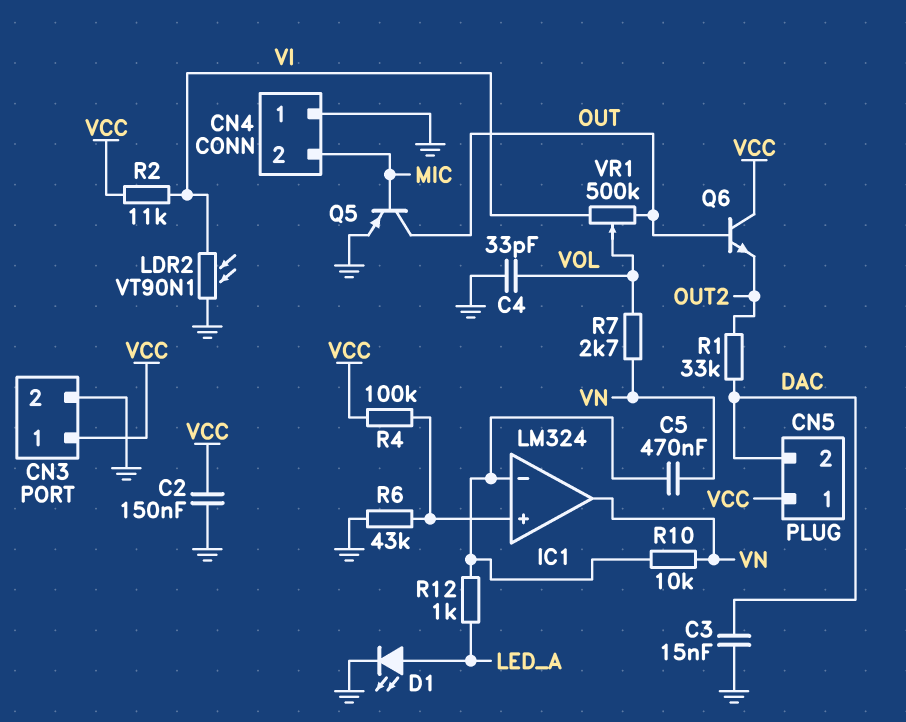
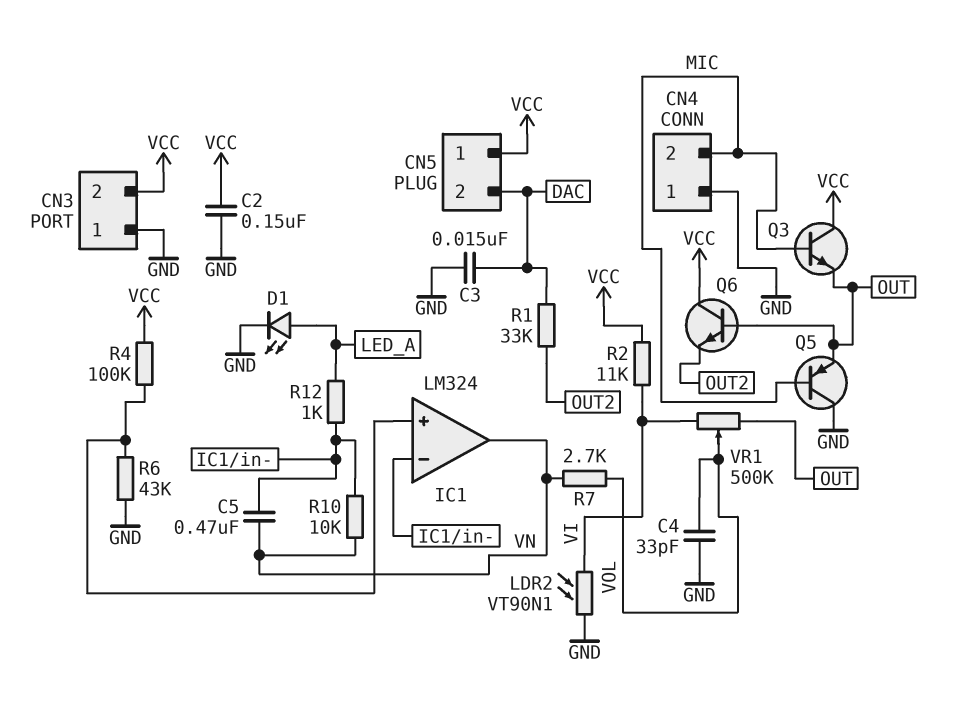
CN3 pin 1: VCC -> GND
CN3 pin 2: GND -> VCC
Q3: none -> NPN (B MIC, C VCC, E OUT)
Q5: PNP (B MIC, C OUT, E GND) -> PNP (B MIC, C GND, E OUT)

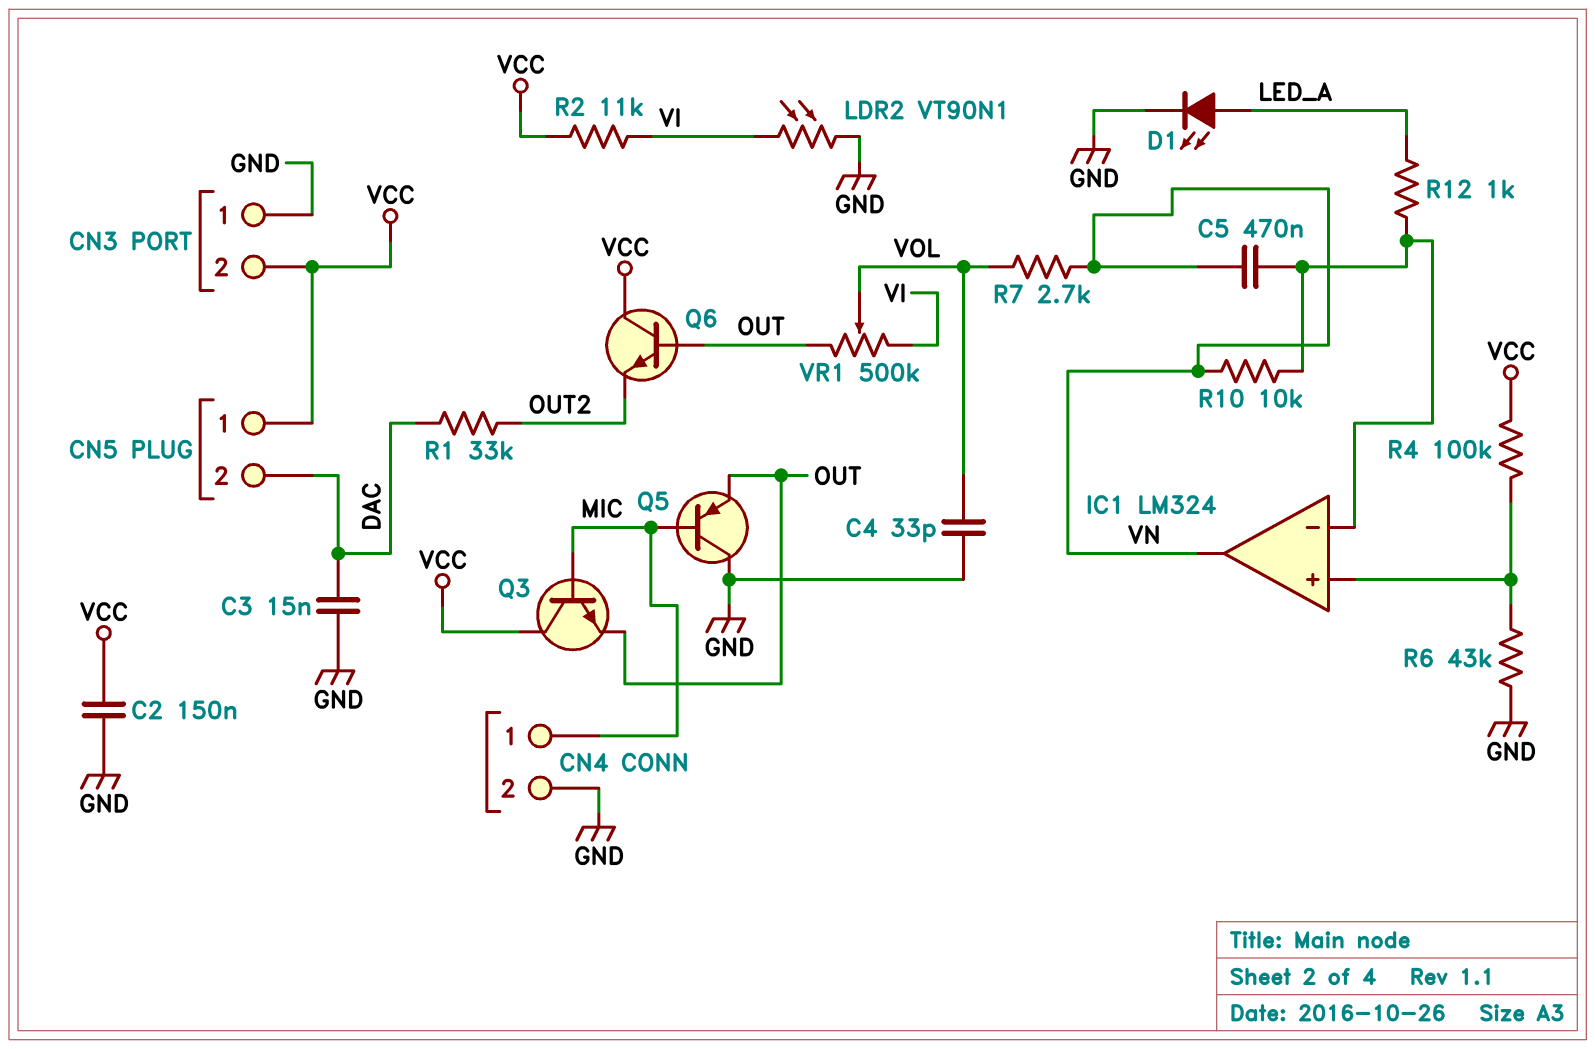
CN4 pin 1: GND -> MIC
CN4 pin 2: MIC -> GND

